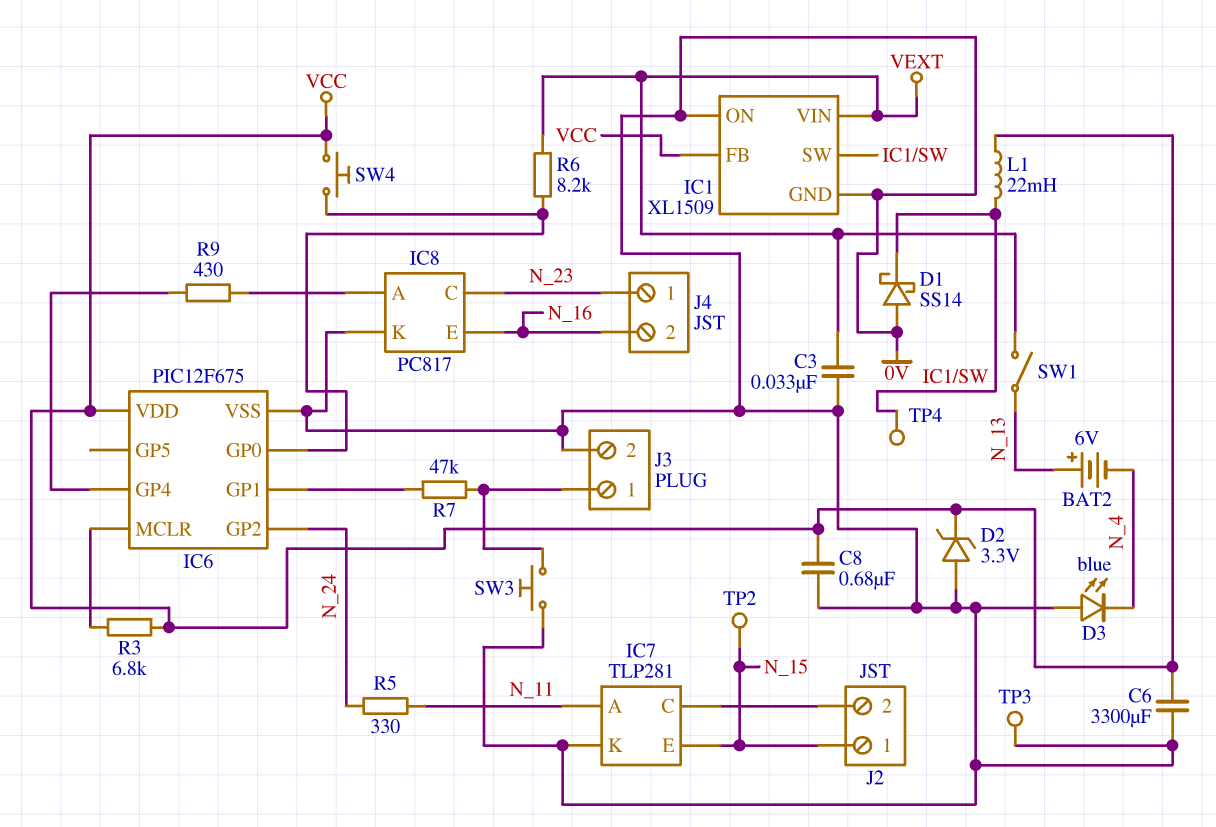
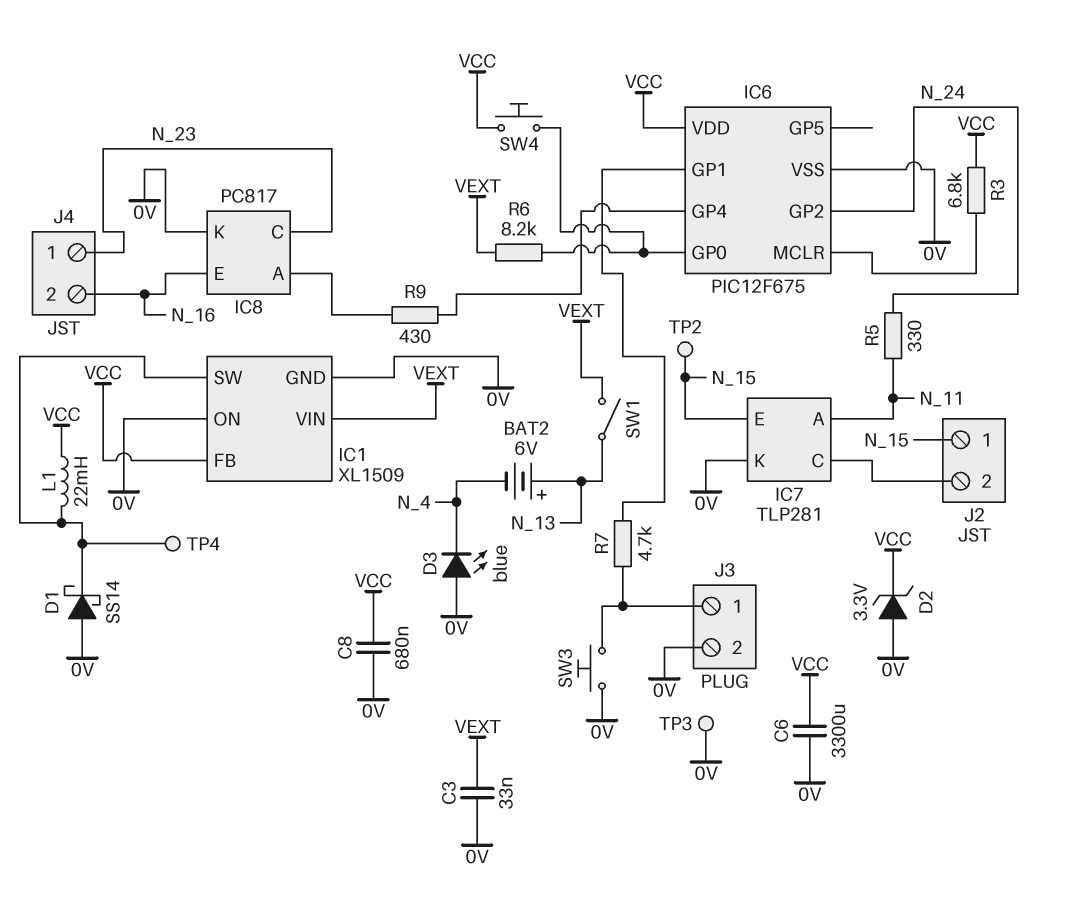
R7: 47k (IC6/GP1, J3/1) -> 4.7k (IC6/GP1, J3/1)

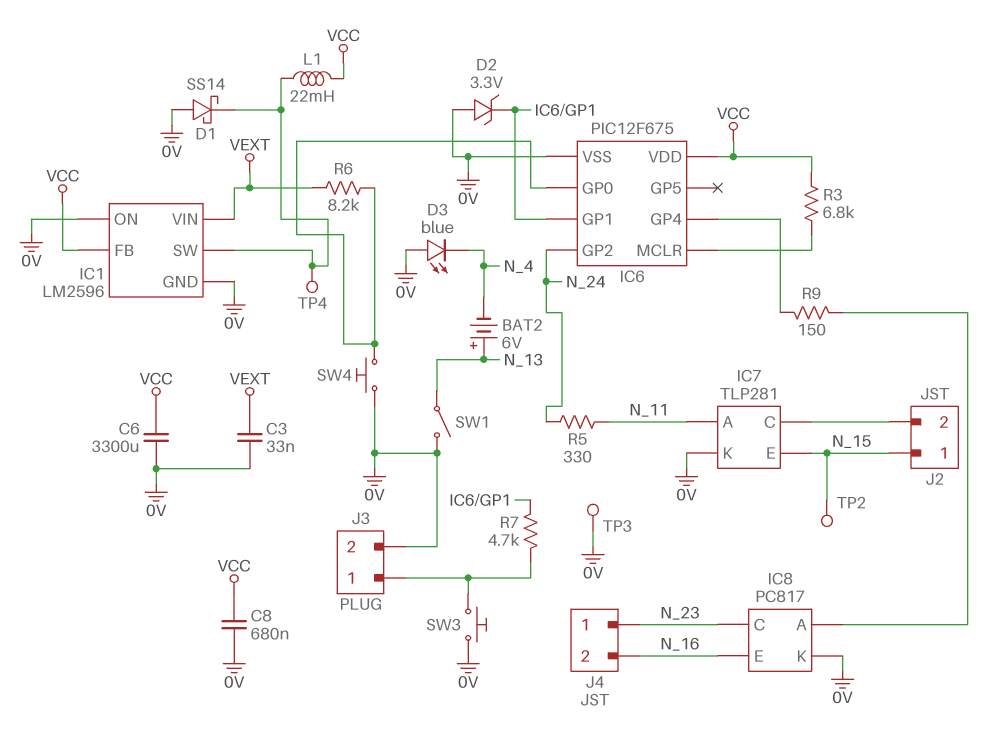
D2: zener 3.3V (A 0V, K VCC) -> zener 3.3V (A 0V, K IC6/GP1)
IC1: XL1509 -> LM2596
R9: 430 (IC6/GP4, IC8/A) -> 150 (IC6/GP4, IC8/A)
SW1: switch (N_13, VEXT) -> switch (0V, N_13)
SW4: button (IC6/GP0, VCC) -> button (0V, IC6/GP0)

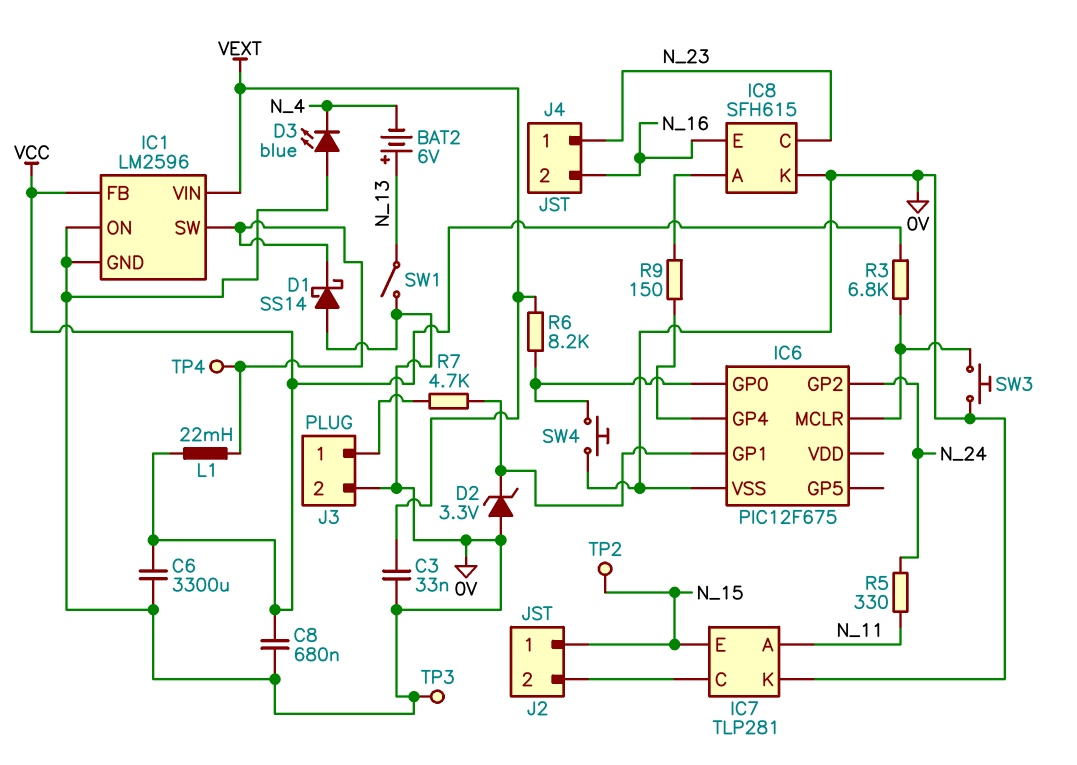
IC6 pin VDD: VCC -> none
IC8: PC817 -> SFH615
SW3: button (0V, J3/1) -> button (0V, IC6/MCLR)

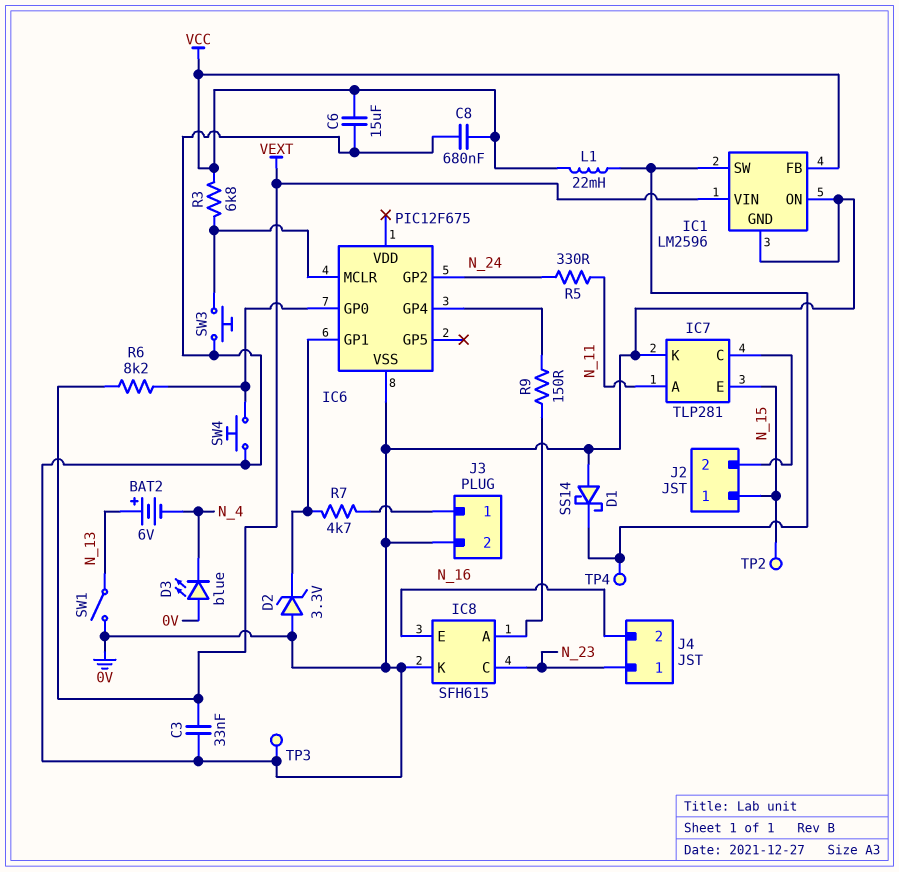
C6: 3300uF (0V, VCC) -> 15uF (0V, VCC)

